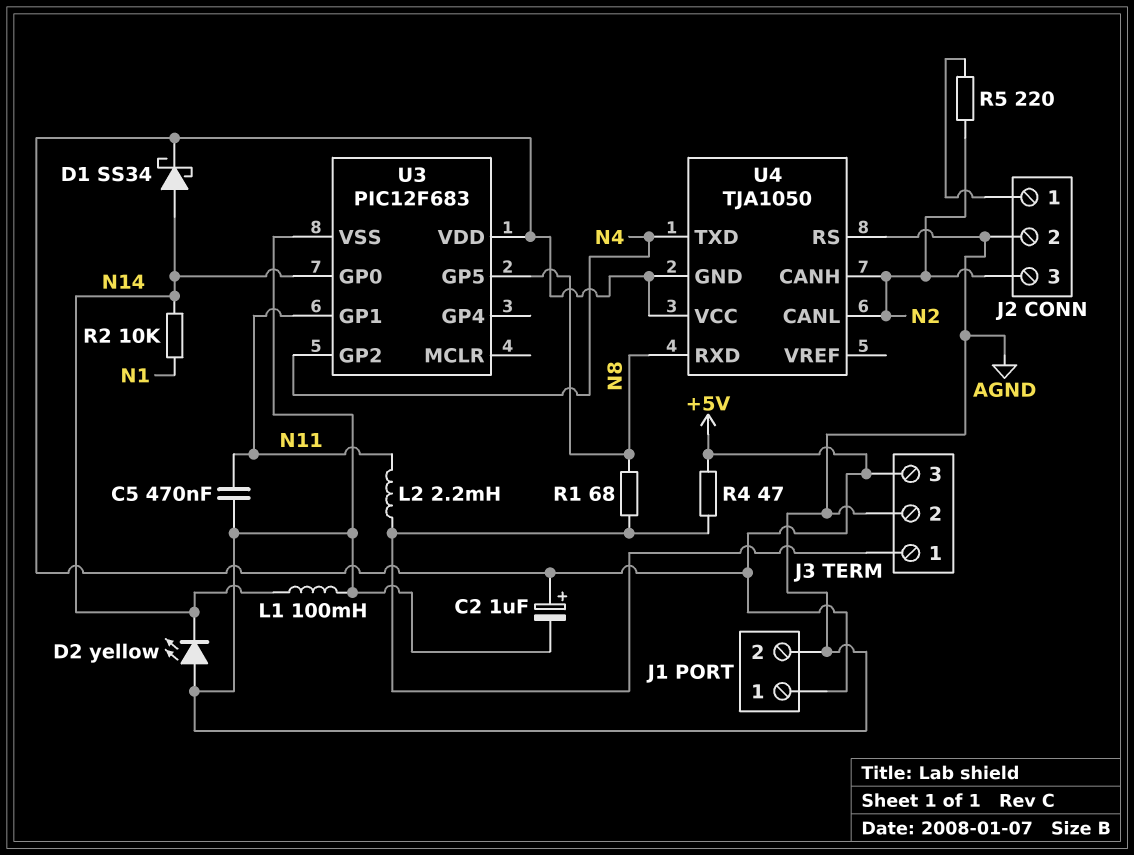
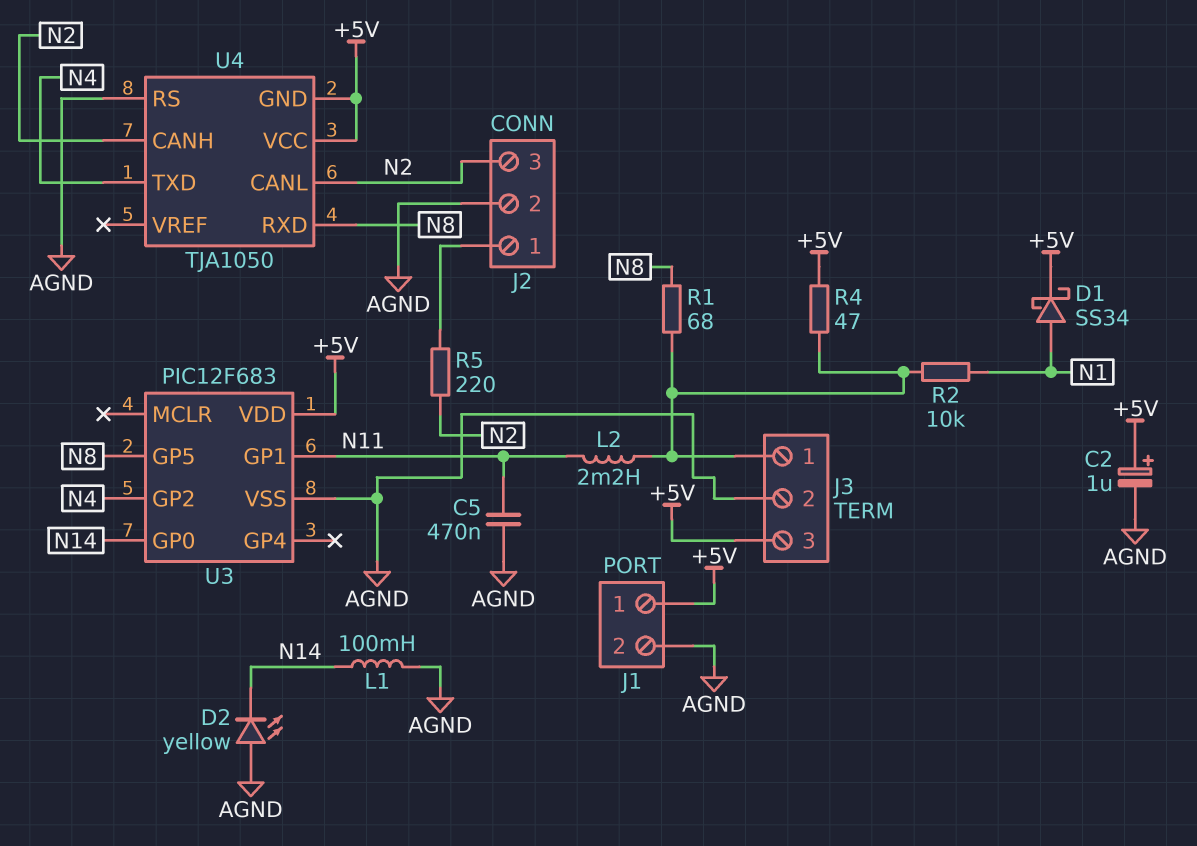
D1: schottky SS34 (A N14, K +5V) -> schottky SS34 (A N1, K +5V)
R2: 10k (N1, N14) -> 10k (J3/1, N1)

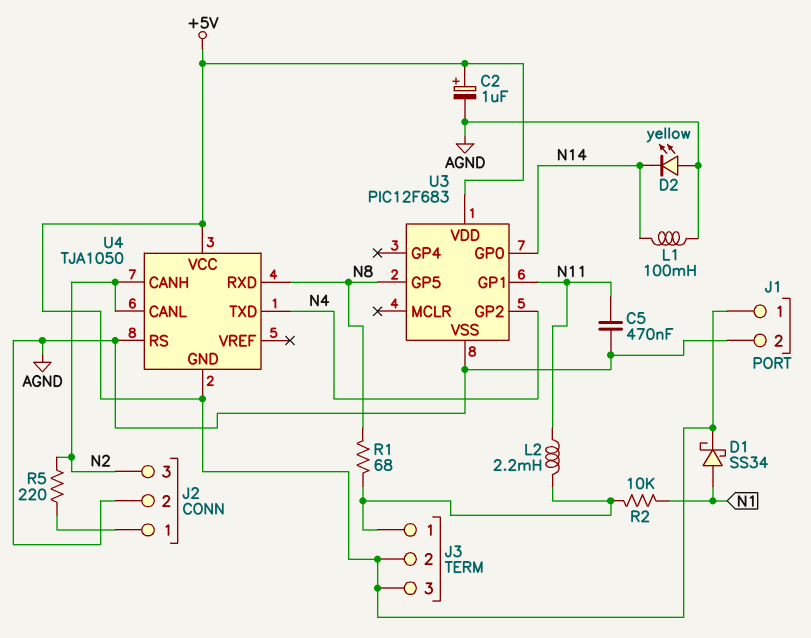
J3 pin 2: AGND -> +5V
R4: 47 (+5V, J3/1) -> none

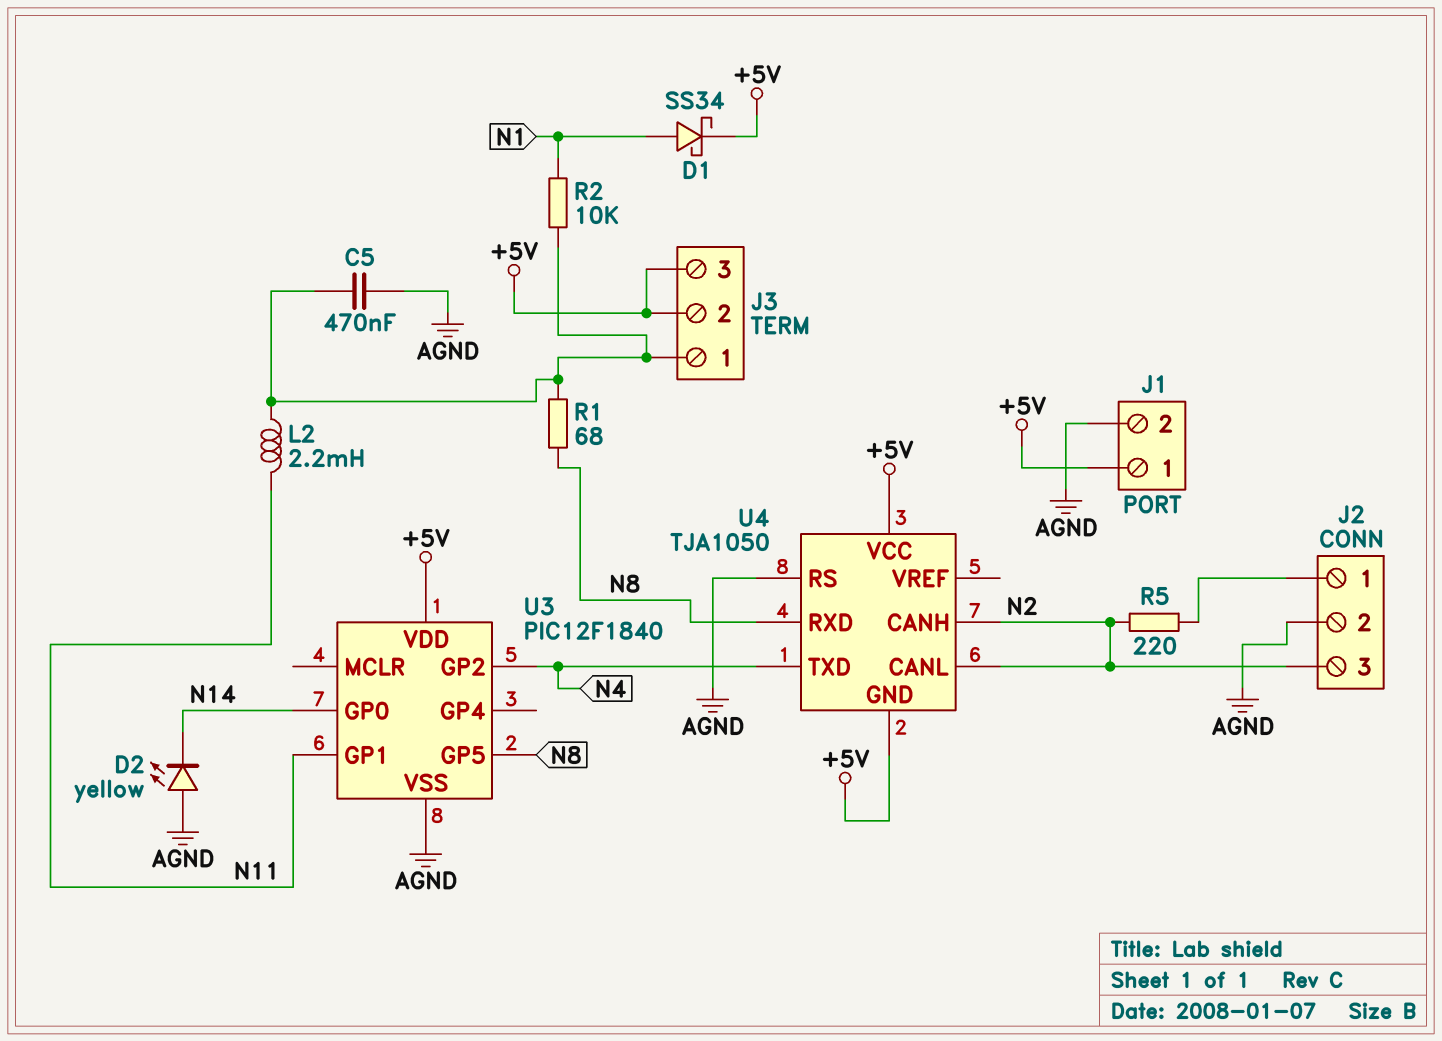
C2: 1uF (plus +5V, minus AGND) -> none
C5: 470nF (AGND, N11) -> 470nF (AGND, J3/1)
L1: 100mH (AGND, N14) -> none
U3: PIC12F683 -> PIC12F1840

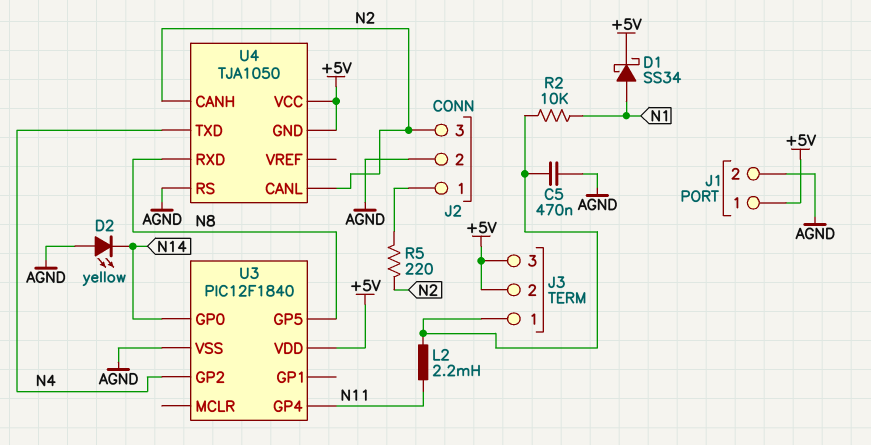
R1: 68 (J3/1, N8) -> none
U3 pin GP1: N11 -> none
U3 pin GP4: none -> N11

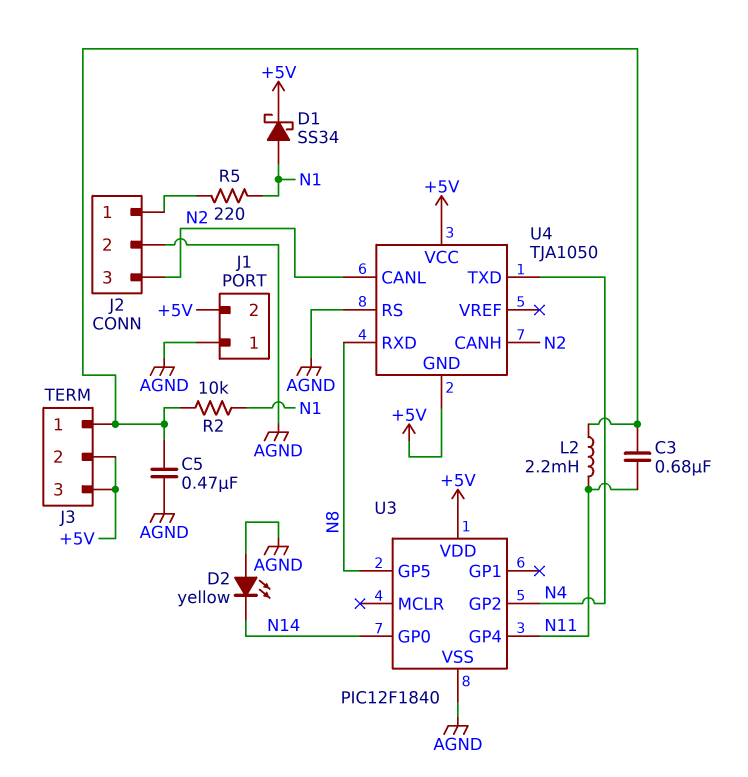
C3: none -> 680nF (J3/1, N11)
J1 pin 1: +5V -> AGND
J1 pin 2: AGND -> +5V
R5: 220 (J2/1, N2) -> 220 (J2/1, N1)

